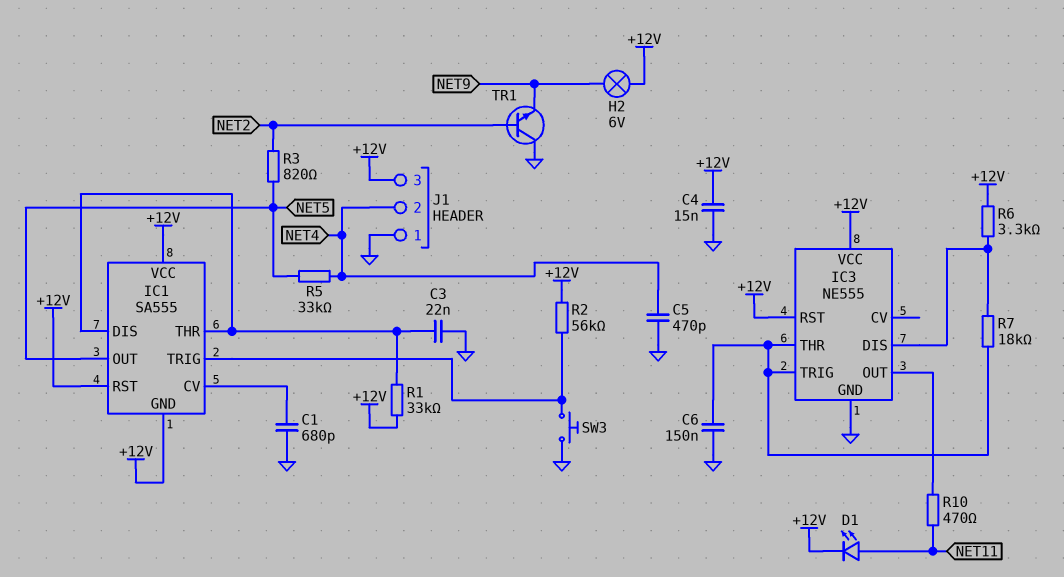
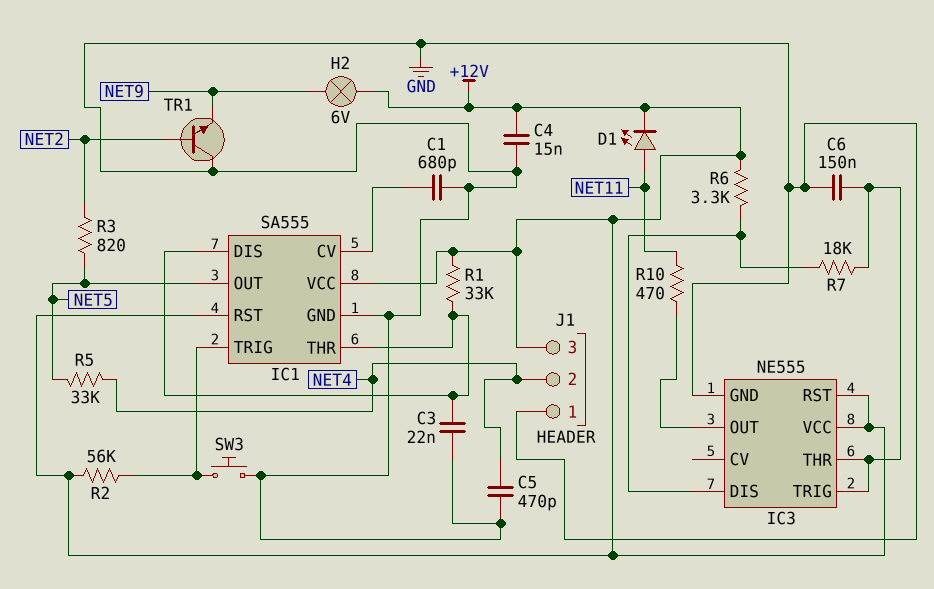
IC1 pin GND: +12V -> GND

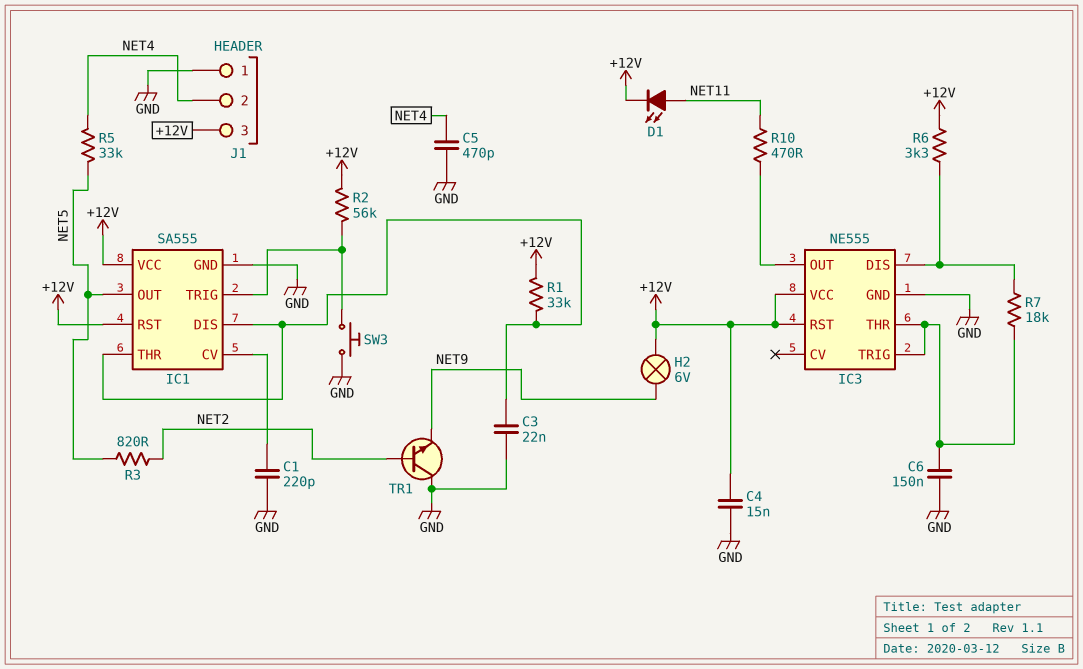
C1: 680pF (GND, IC1/CV) -> 220pF (GND, IC1/CV)

